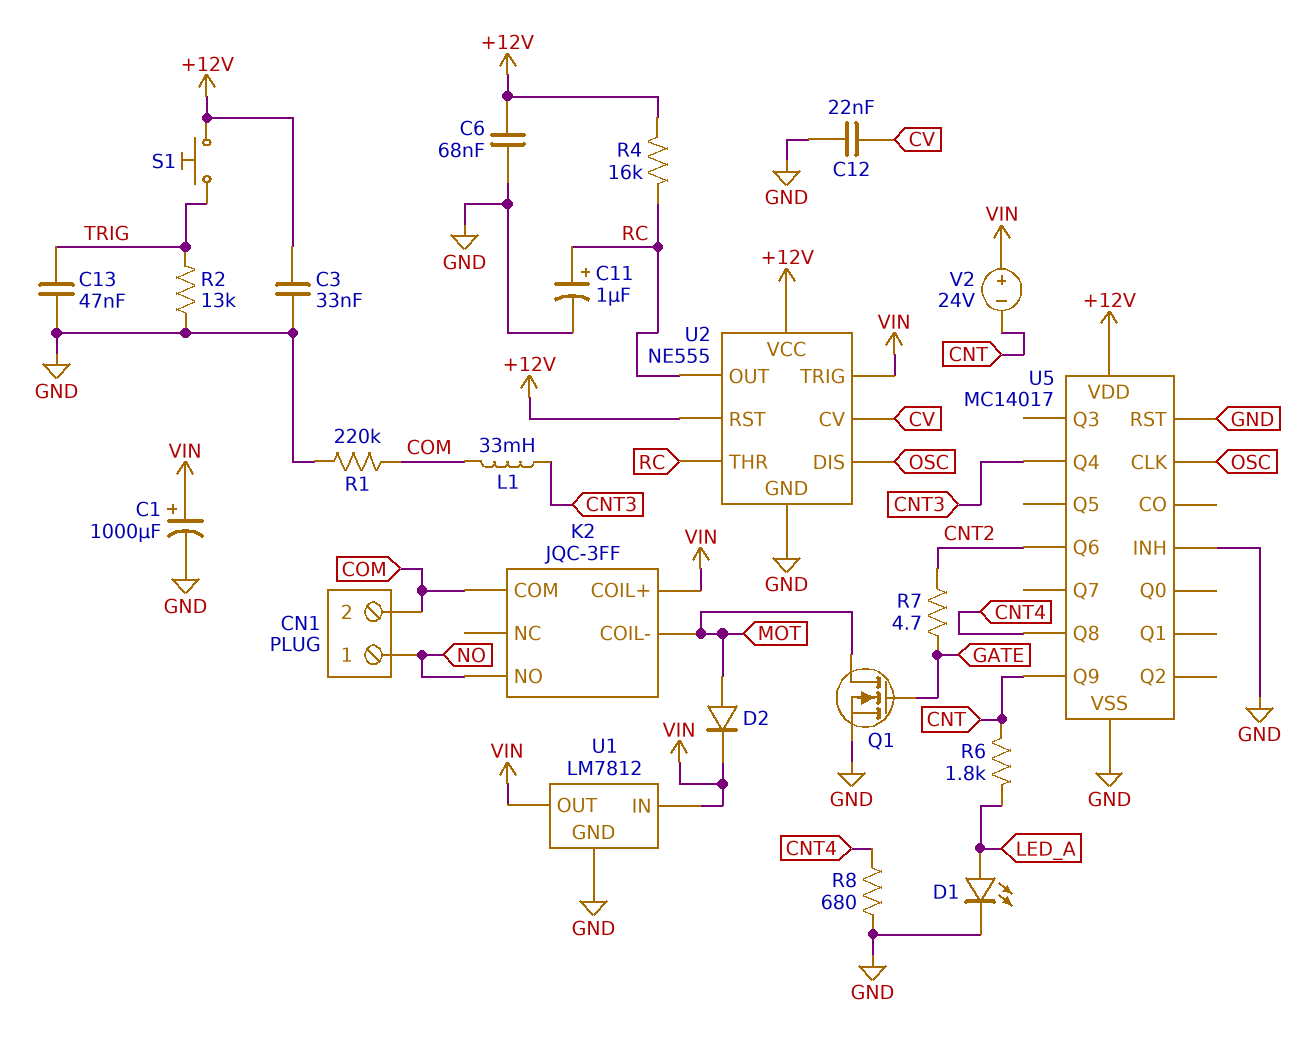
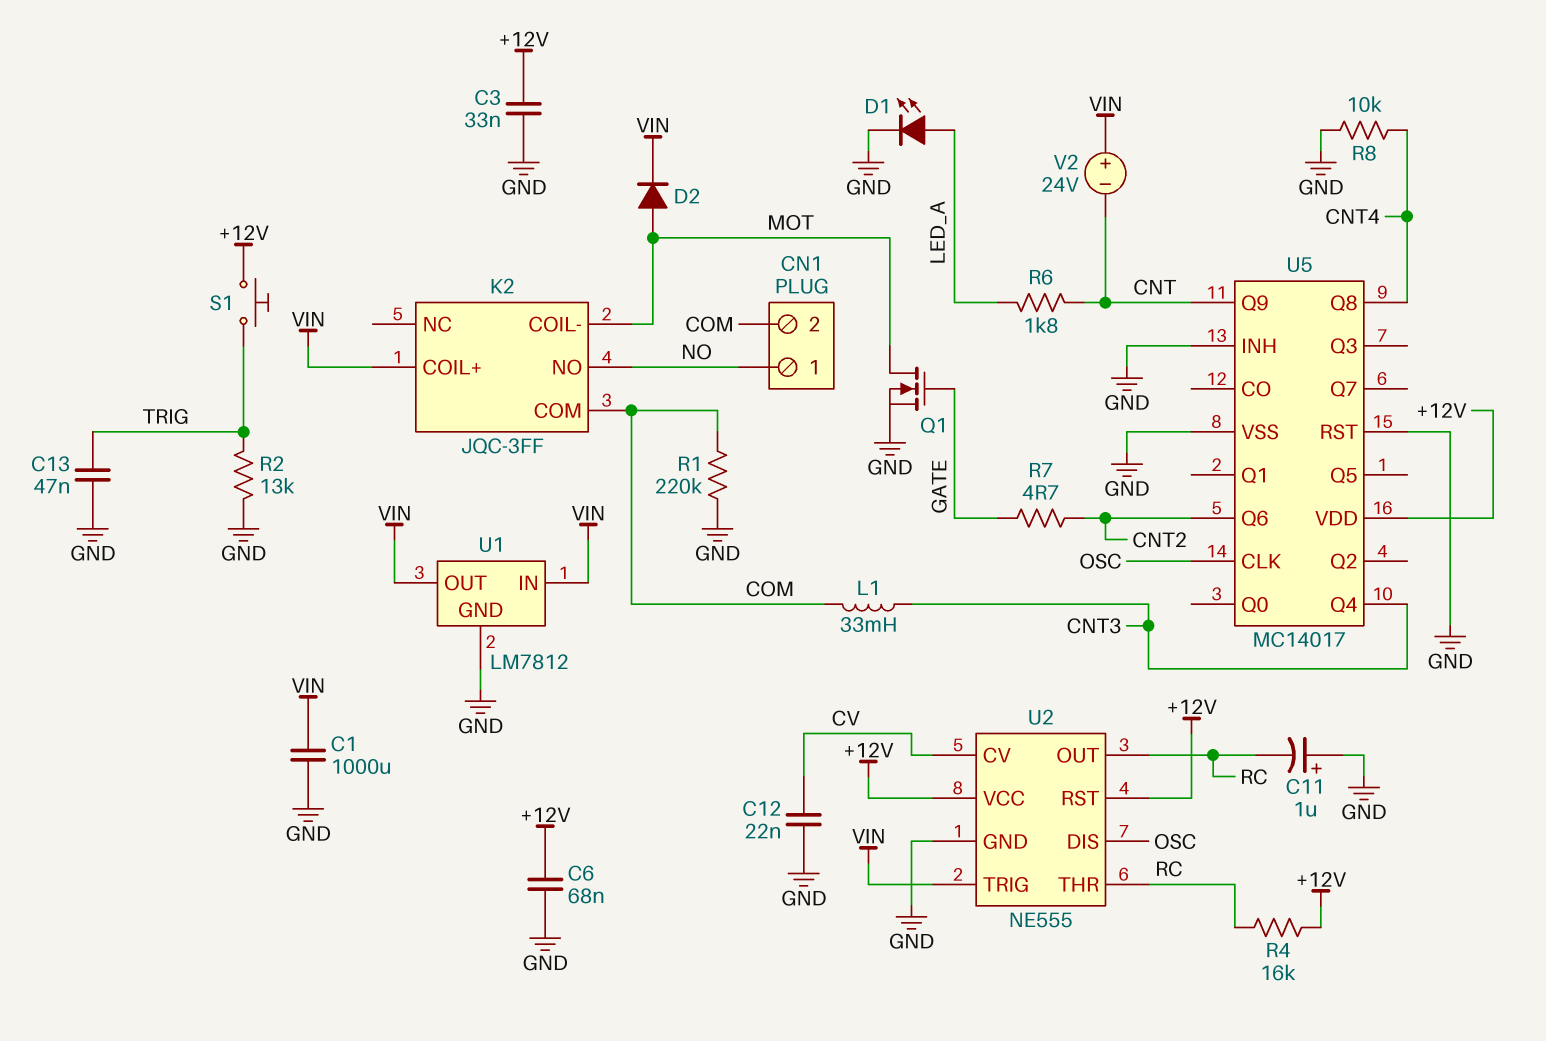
C1: 1000uF (plus VIN, minus GND) -> 1000uF (GND, VIN)
C11: 1uF (plus RC, minus GND) -> 1uF (plus GND, minus RC)
R8: 680 (CNT4, GND) -> 10k (CNT4, GND)

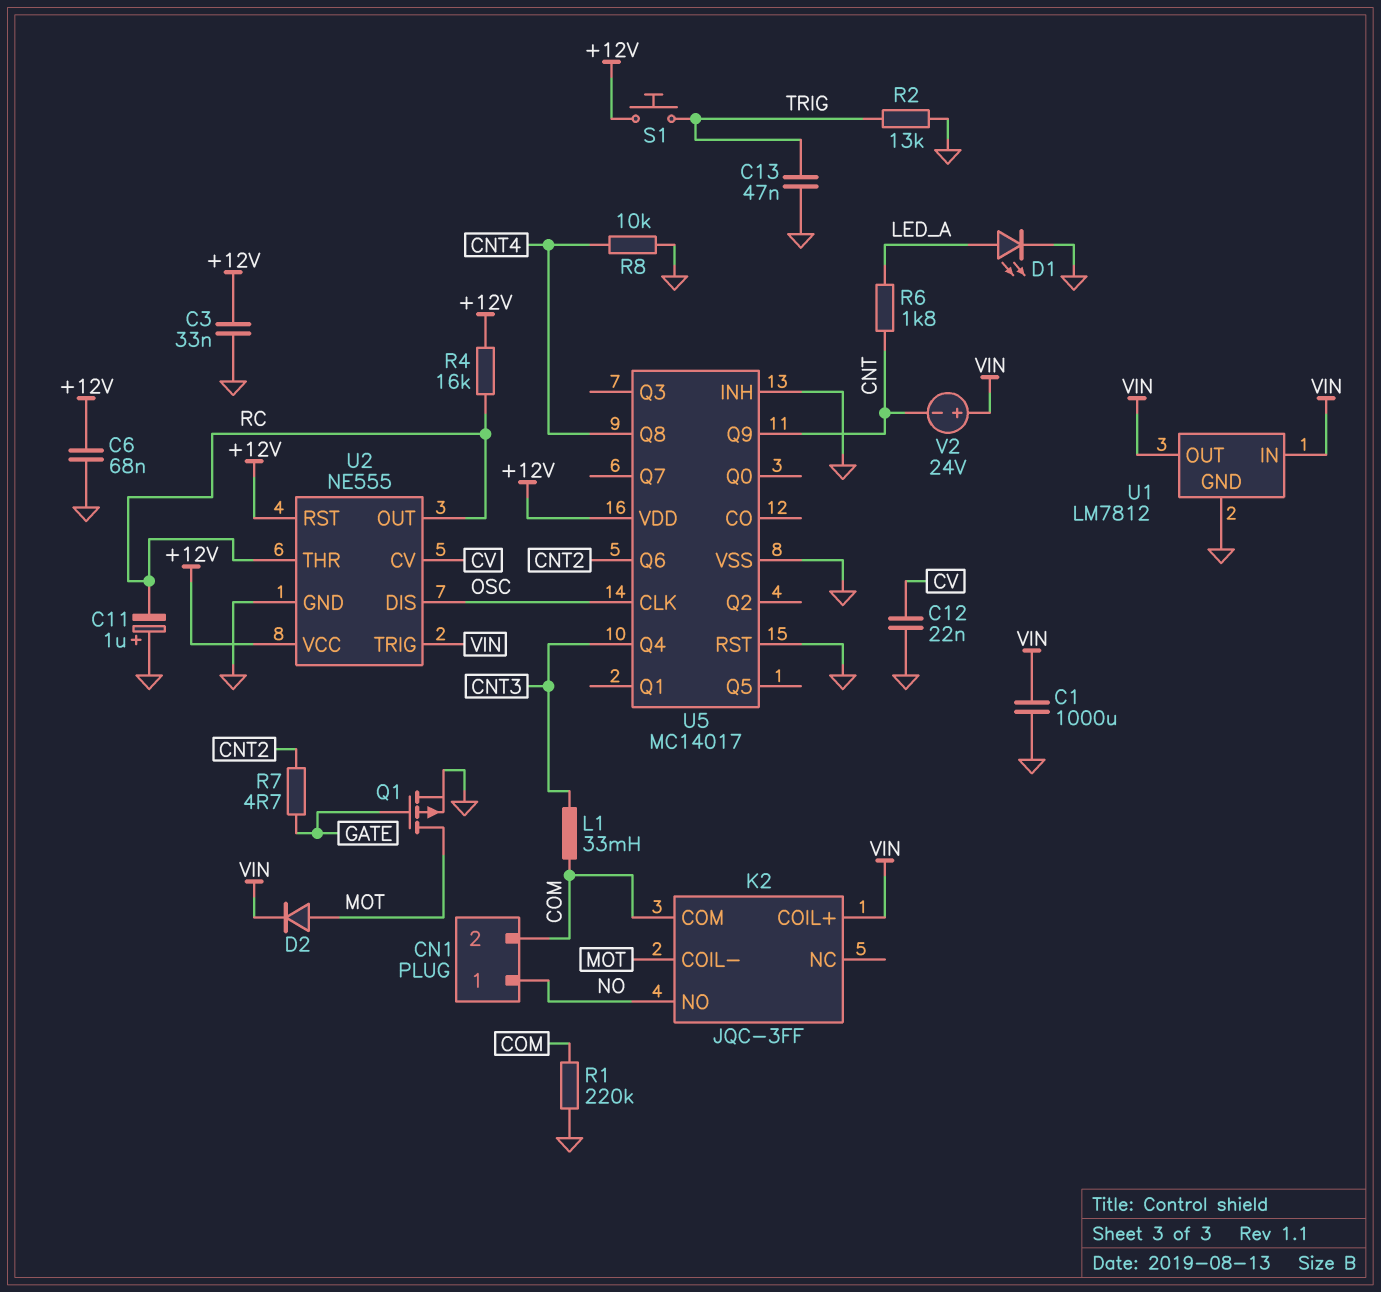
Q1: NMOS (G GATE, D MOT, S GND) -> PMOS (G GATE, D MOT, S GND)

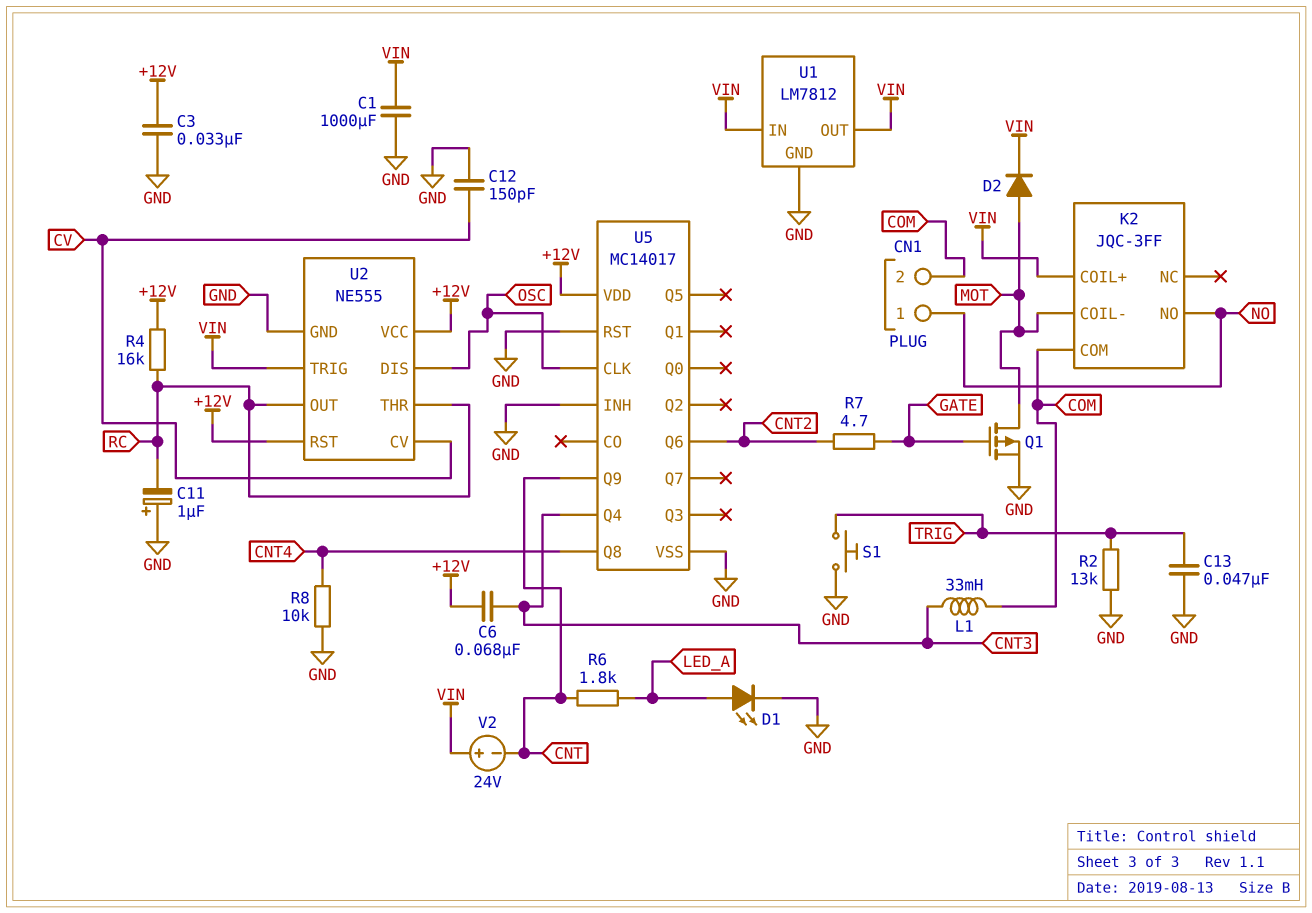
C6: 68nF (+12V, GND) -> 68nF (+12V, CNT3)
C12: 22nF (CV, GND) -> 150pF (CV, GND)
R1: 220k (COM, GND) -> none
S1: button (+12V, TRIG) -> button (GND, TRIG)

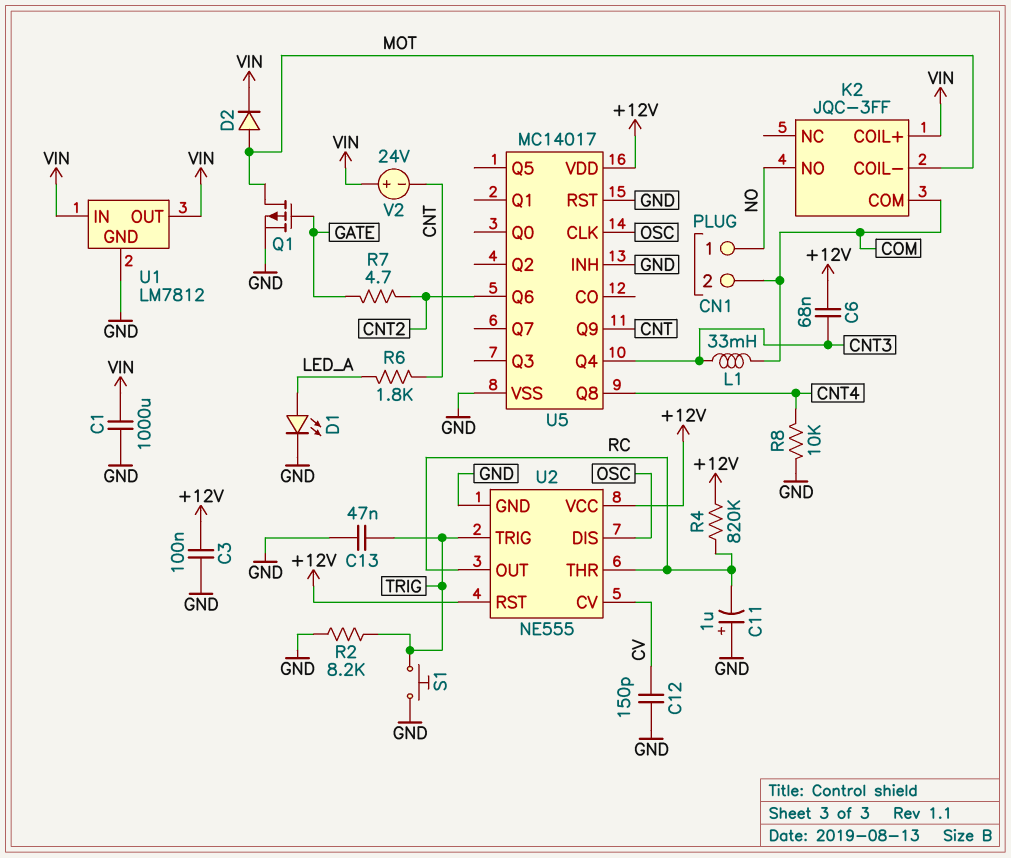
C3: 33nF (+12V, GND) -> 100nF (+12V, GND)
R2: 13k (GND, TRIG) -> 8.2k (GND, TRIG)
R4: 16k (+12V, RC) -> 820k (+12V, RC)
U2 pin TRIG: VIN -> TRIG

